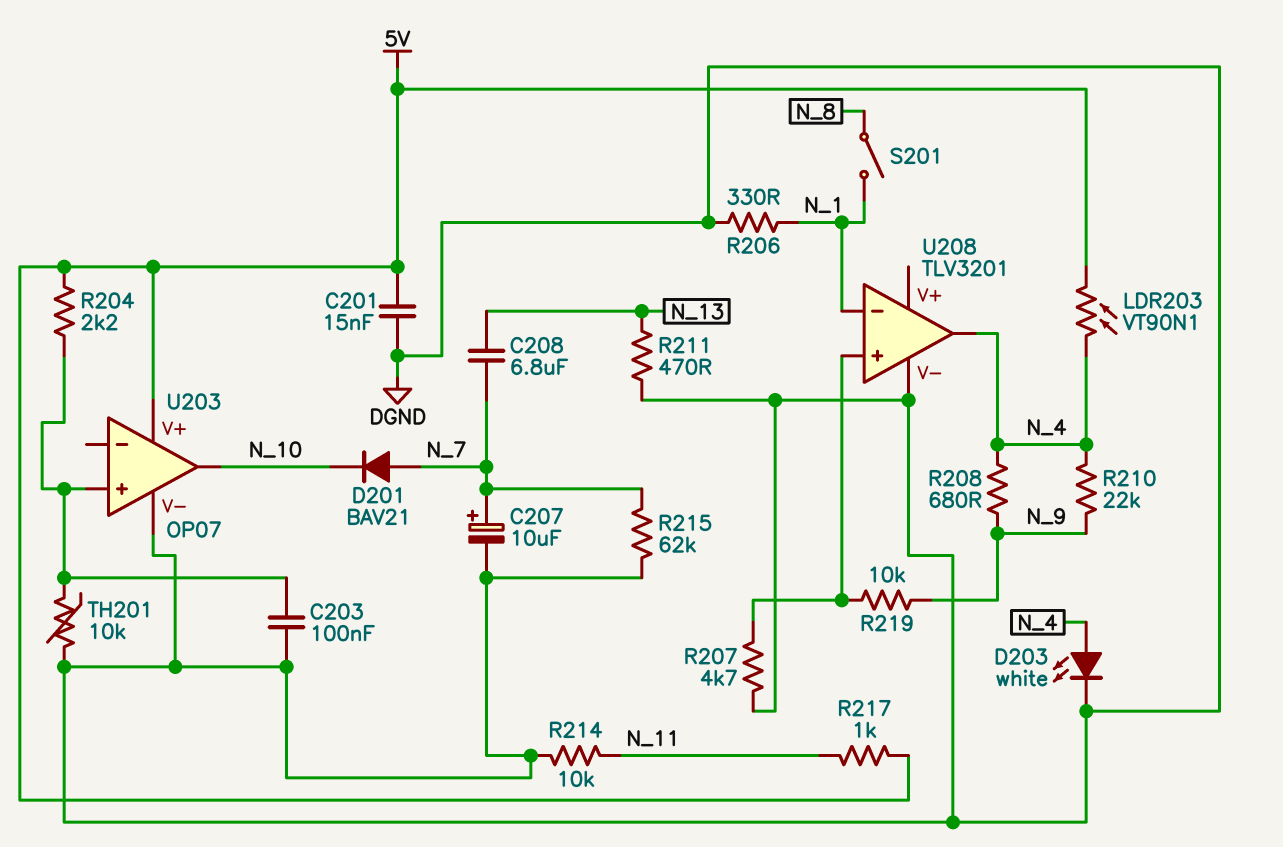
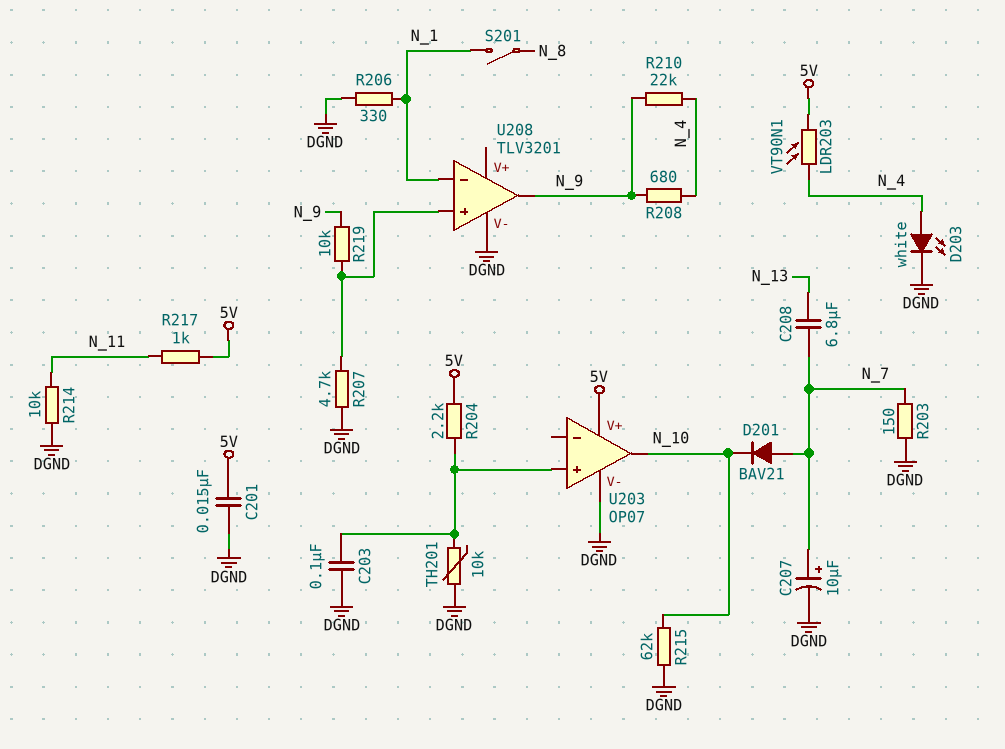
R203: none -> 150 (DGND, N_7)
R211: 470 (DGND, N_13) -> none
R215: 62k (DGND, N_7) -> 62k (DGND, N_10)
U208 pin out: N_4 -> N_9

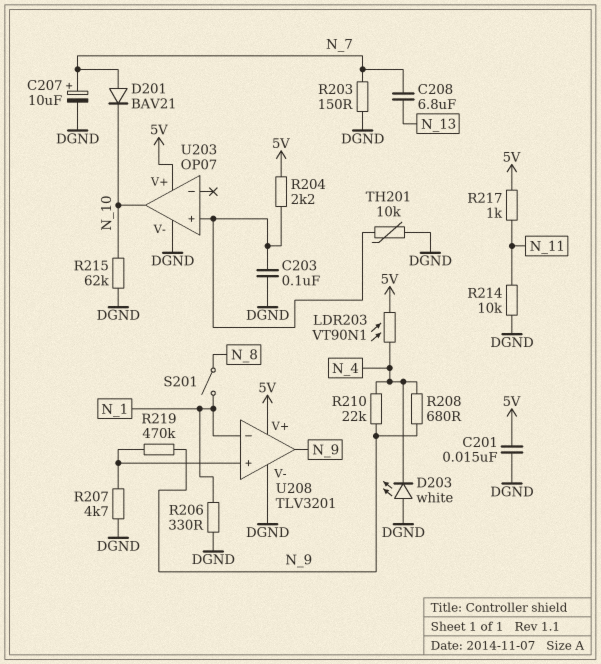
D203: LED white (A N_4, K DGND) -> LED white (A DGND, K N_4)
R219: 10k (N_9, U208/in+) -> 470k (N_9, U208/in+)
U208 pin V+: none -> 5V

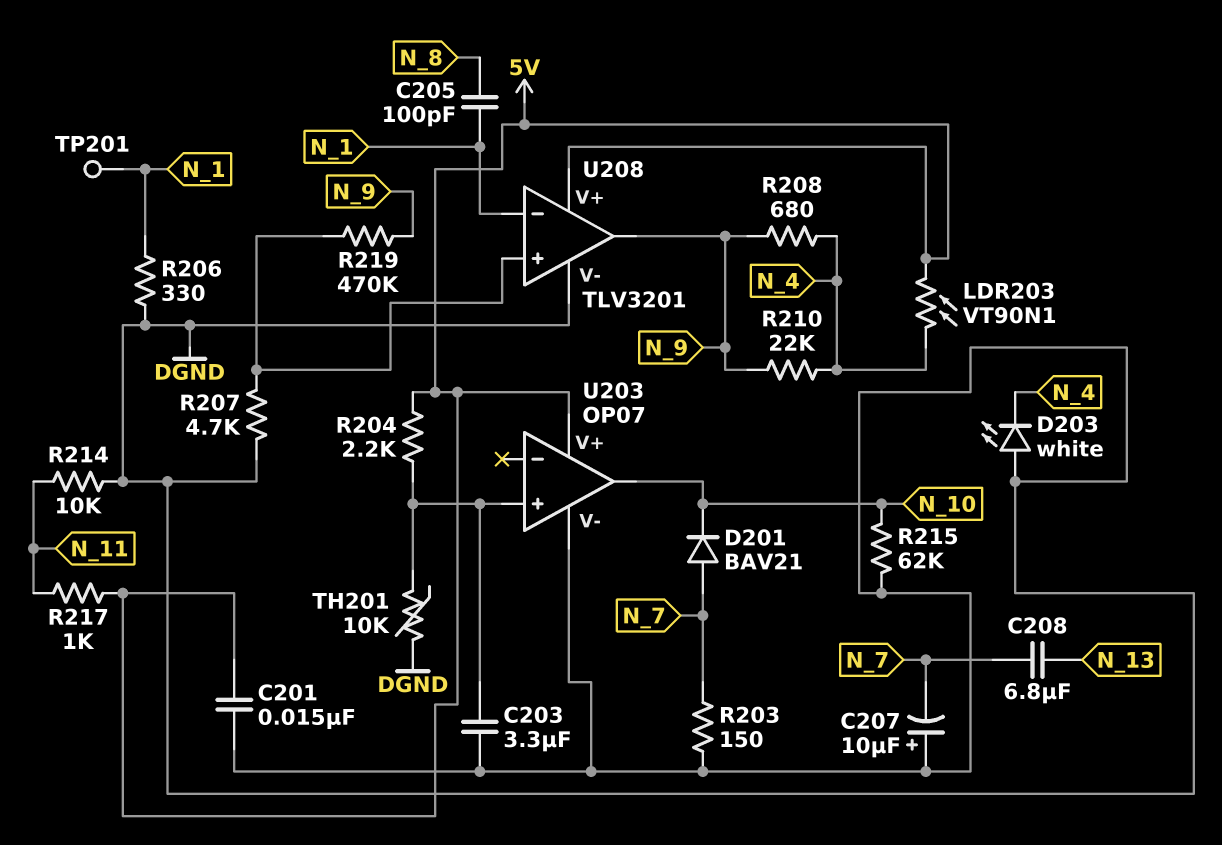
C203: 100nF (DGND, U203/in+) -> 3.3uF (DGND, U203/in+)
C205: none -> 100pF (N_1, N_8)
C207: 10uF (plus N_7, minus DGND) -> 10uF (plus DGND, minus N_7)
S201: switch (N_1, N_8) -> none
TP201: none -> test point (N_1)

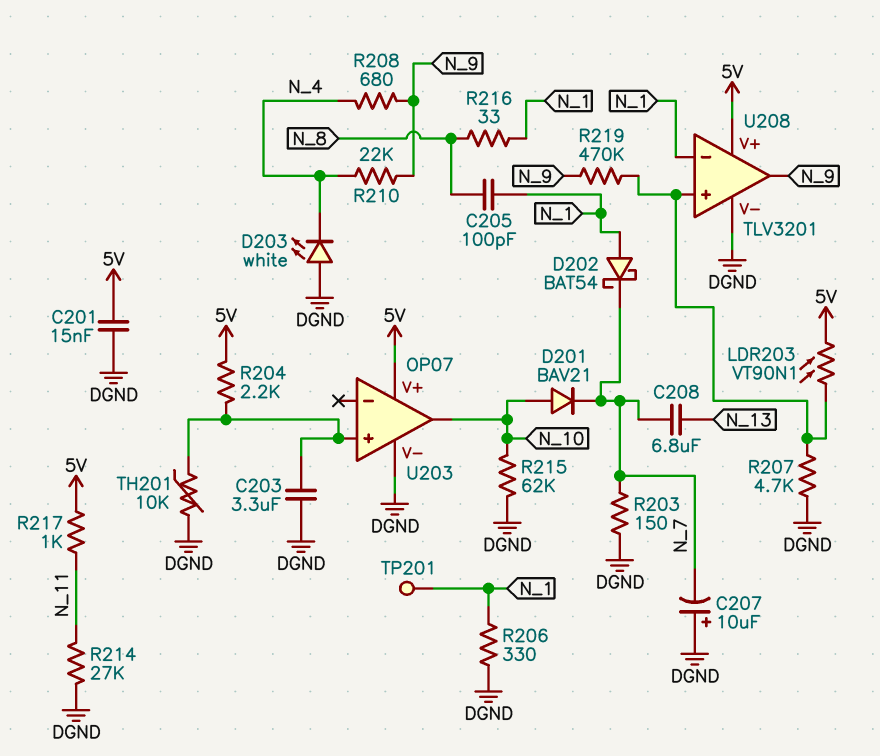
D201: diode BAV21 (A N_7, K N_10) -> diode BAV21 (A N_10, K N_7)
D202: none -> schottky BAT54 (A N_1, K N_7)
LDR203: VT90N1 (5V, N_4) -> VT90N1 (5V, U208/in+)
R214: 10k (DGND, N_11) -> 27k (DGND, N_11)
R216: none -> 33 (N_1, N_8)

